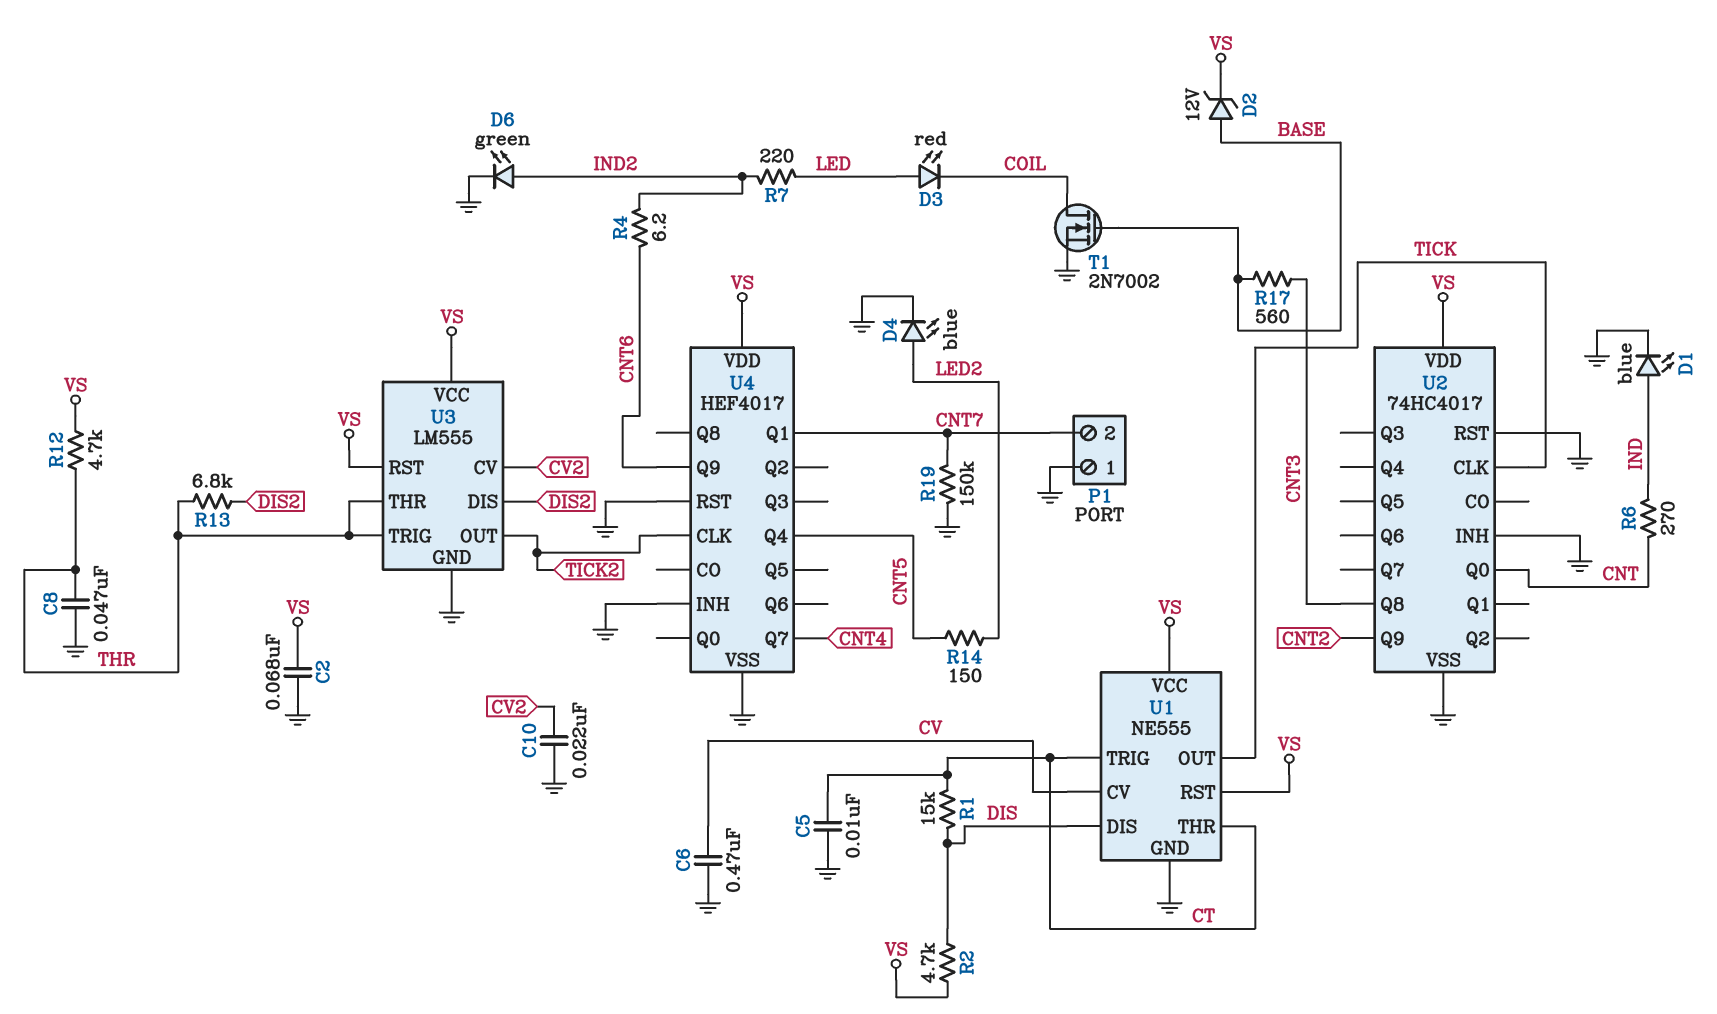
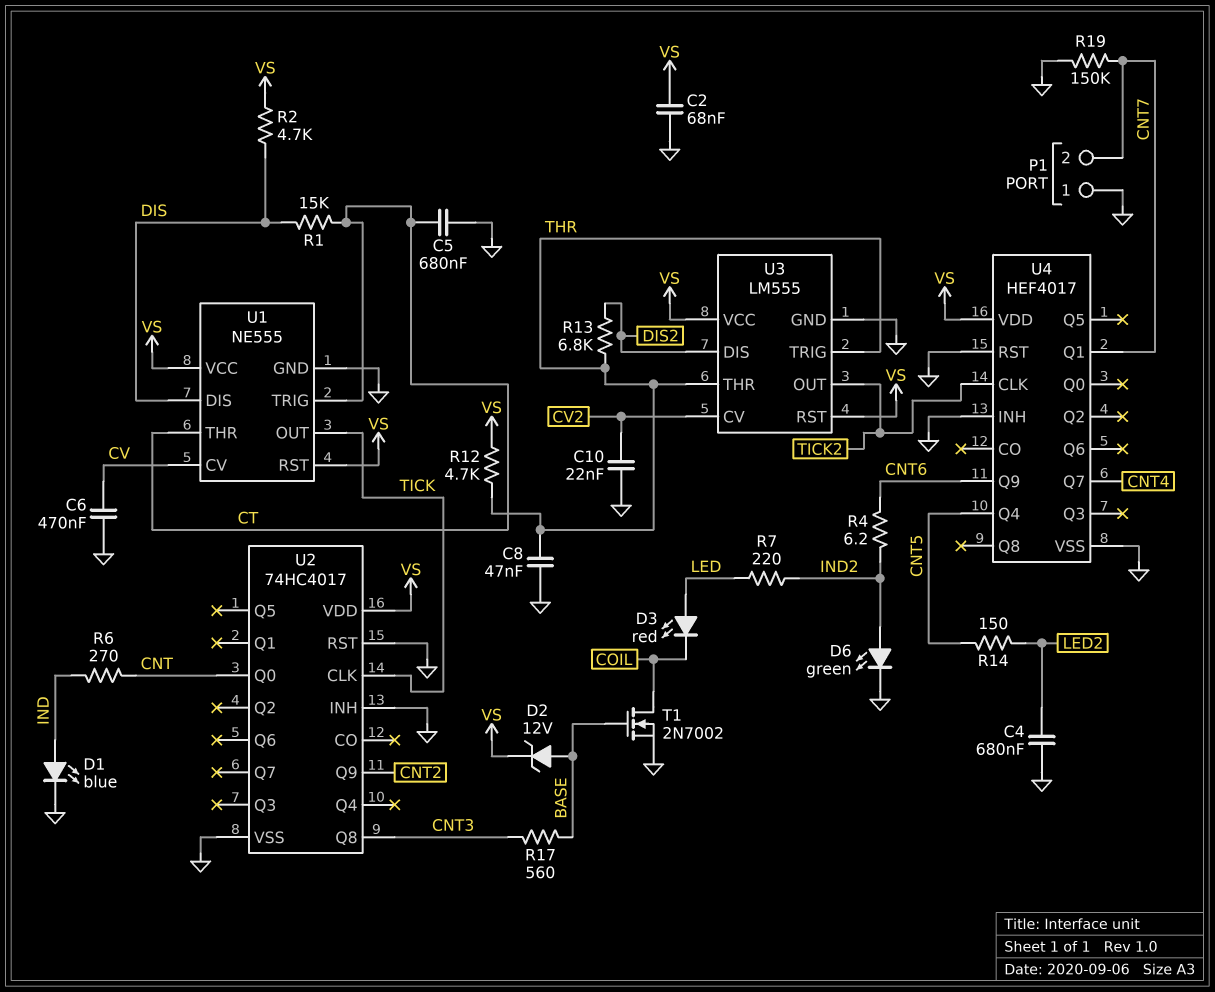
C4: none -> 680nF (GND, LED2)
C5: 10nF (CT, GND) -> 680nF (CT, GND)
D4: LED blue (A LED2, K GND) -> none

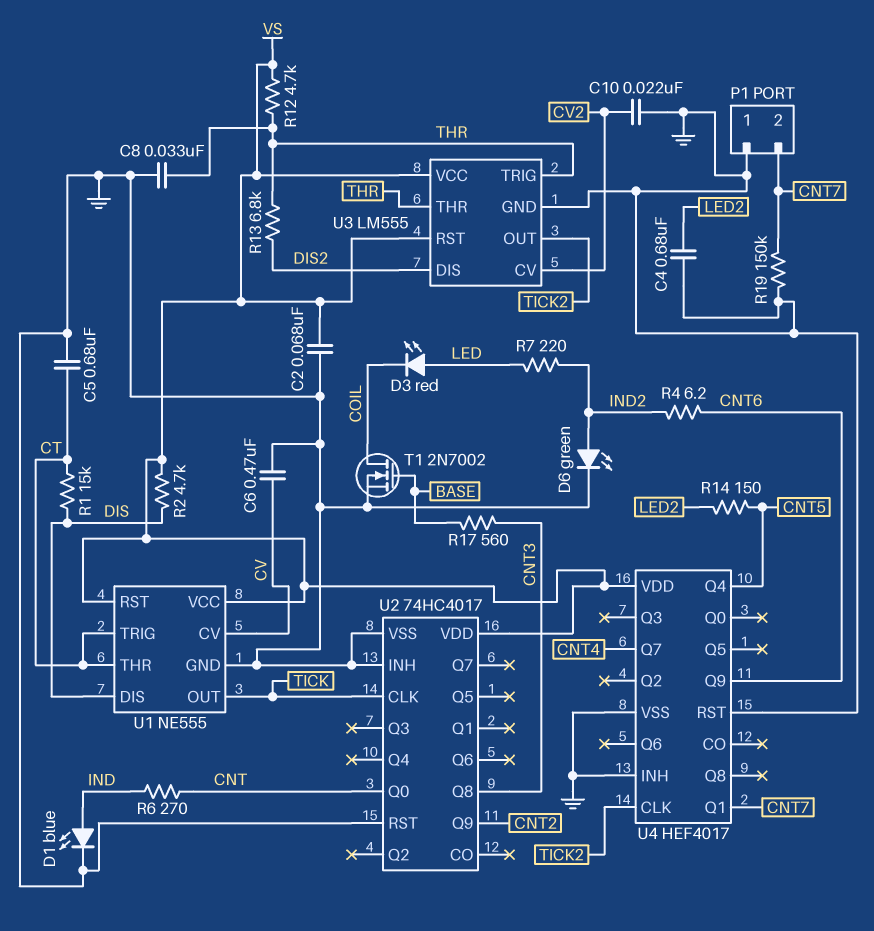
C8: 47nF (GND, THR) -> 33nF (GND, THR)
D2: zener 12V (A BASE, K VS) -> none

